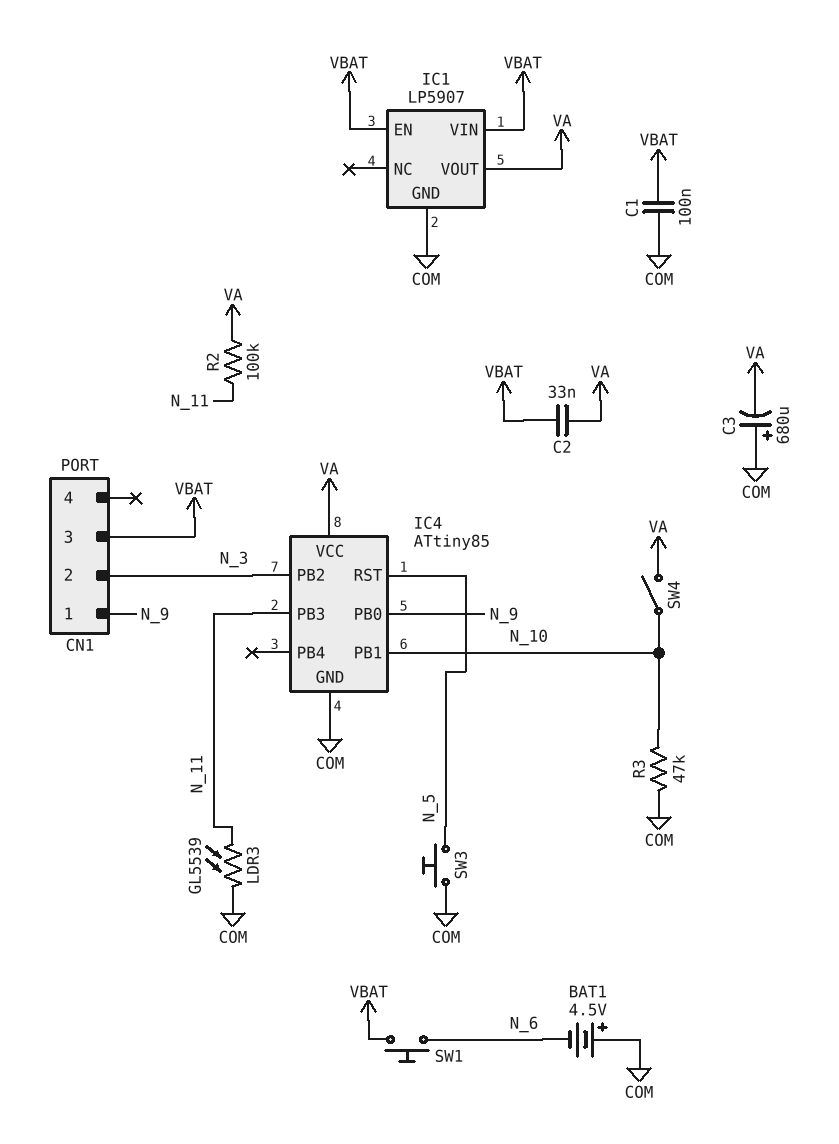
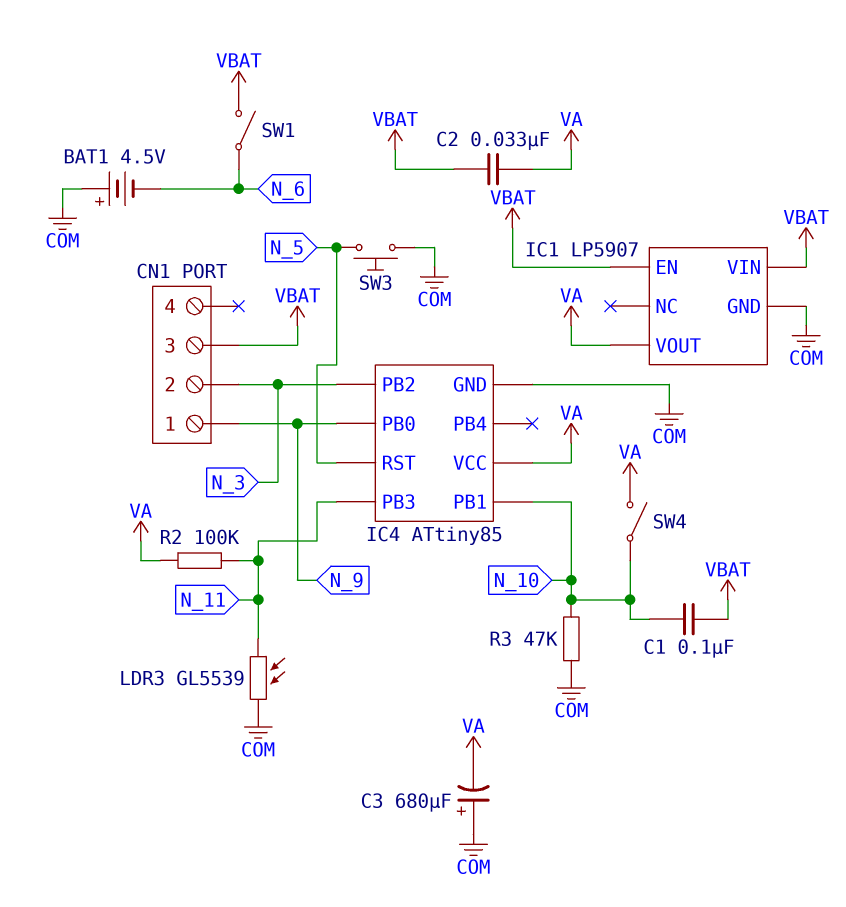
C1: 100nF (COM, VBAT) -> 100nF (N_10, VBAT)
SW1: button (N_6, VBAT) -> switch (N_6, VBAT)

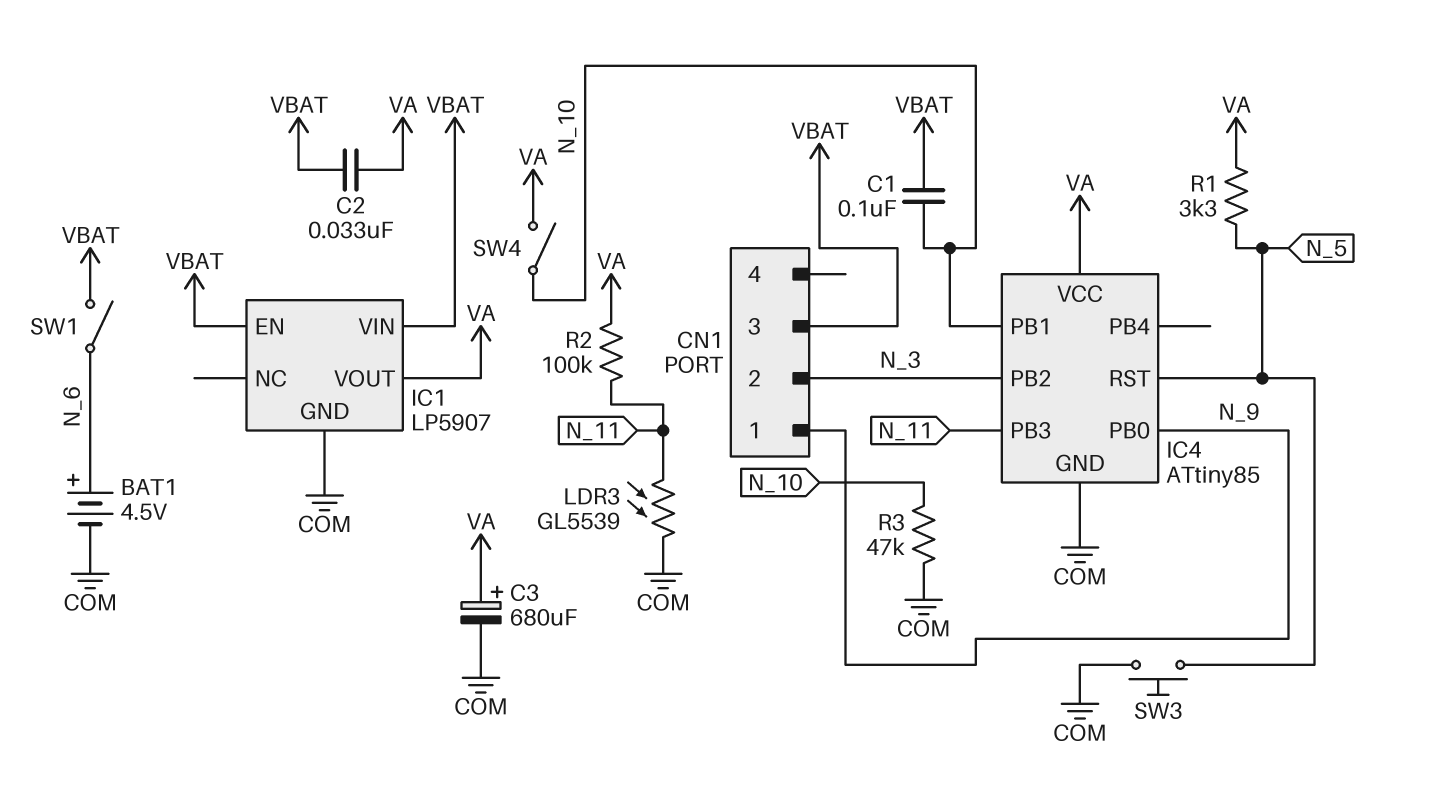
BAT1: 4.5V (plus COM, minus N_6) -> 4.5V (plus N_6, minus COM)
C3: 680uF (plus COM, minus VA) -> 680uF (plus VA, minus COM)
R1: none -> 3.3k (N_5, VA)

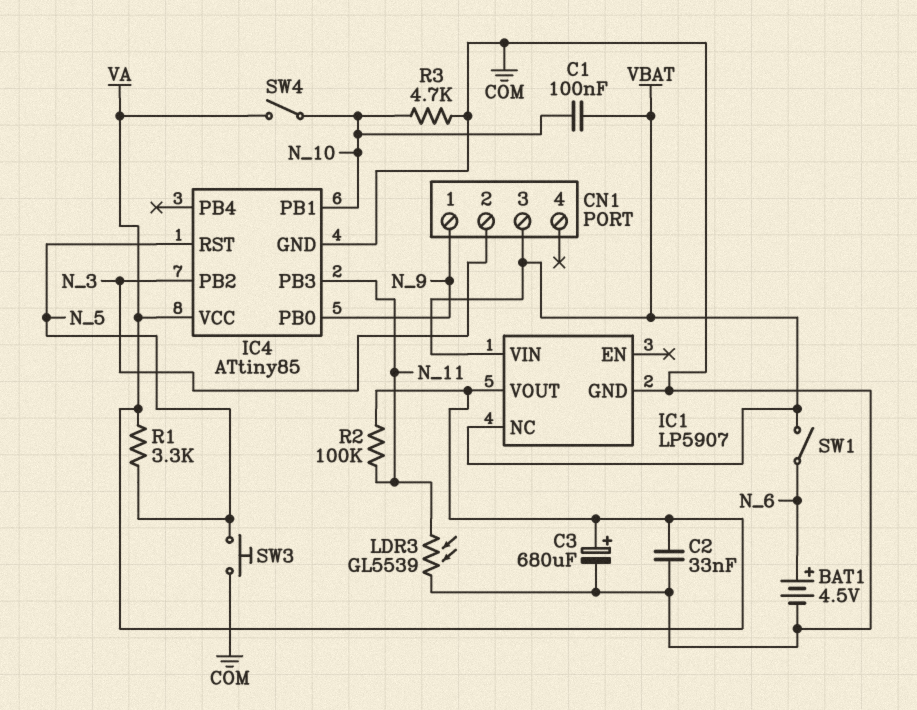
C2: 33nF (VA, VBAT) -> 33nF (COM, VA)
IC1 pin EN: VBAT -> none
IC1 pin NC: none -> VBAT
R3: 47k (COM, N_10) -> 4.7k (COM, N_10)

